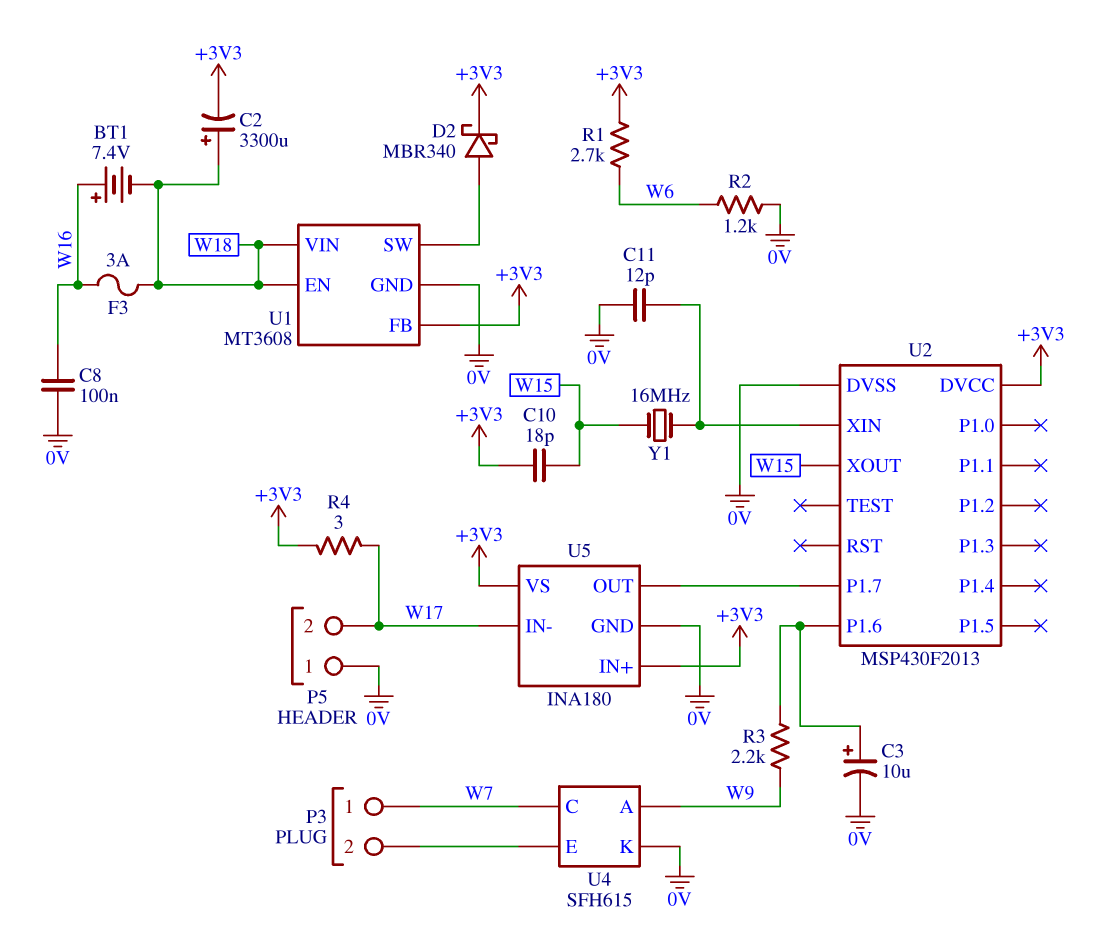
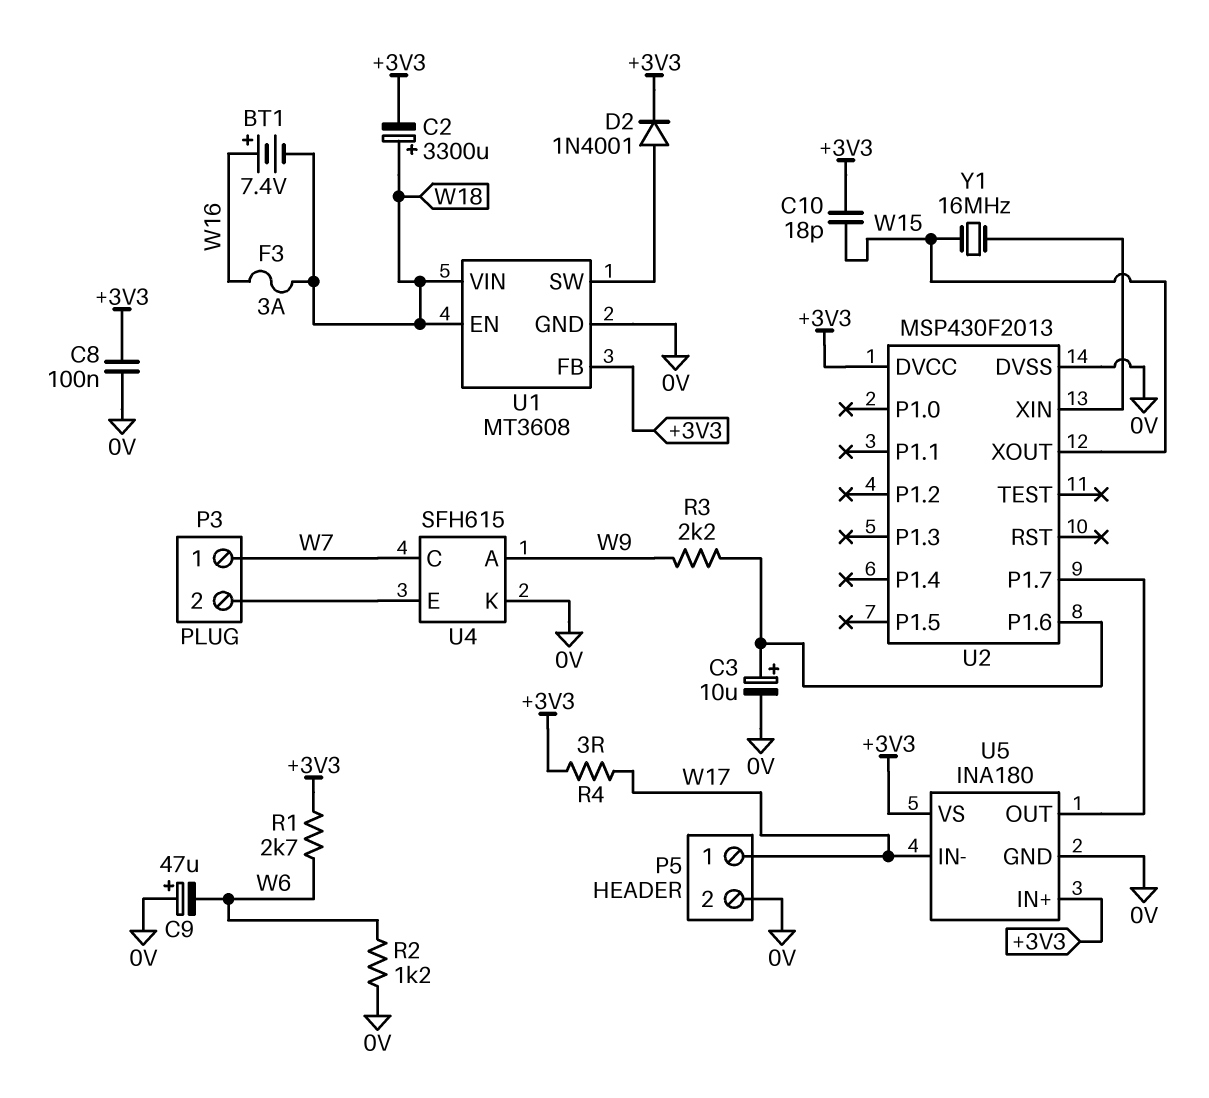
C8: 100nF (0V, W16) -> 100nF (+3V3, 0V)
C9: none -> 47uF (plus 0V, minus W6)
C11: 12pF (0V, U2/XIN) -> none
D2: schottky MBR340 (A U1/SW, K +3V3) -> diode 1N4001 (A U1/SW, K +3V3)
P5 pin 1: 0V -> W17
P5 pin 2: W17 -> 0V

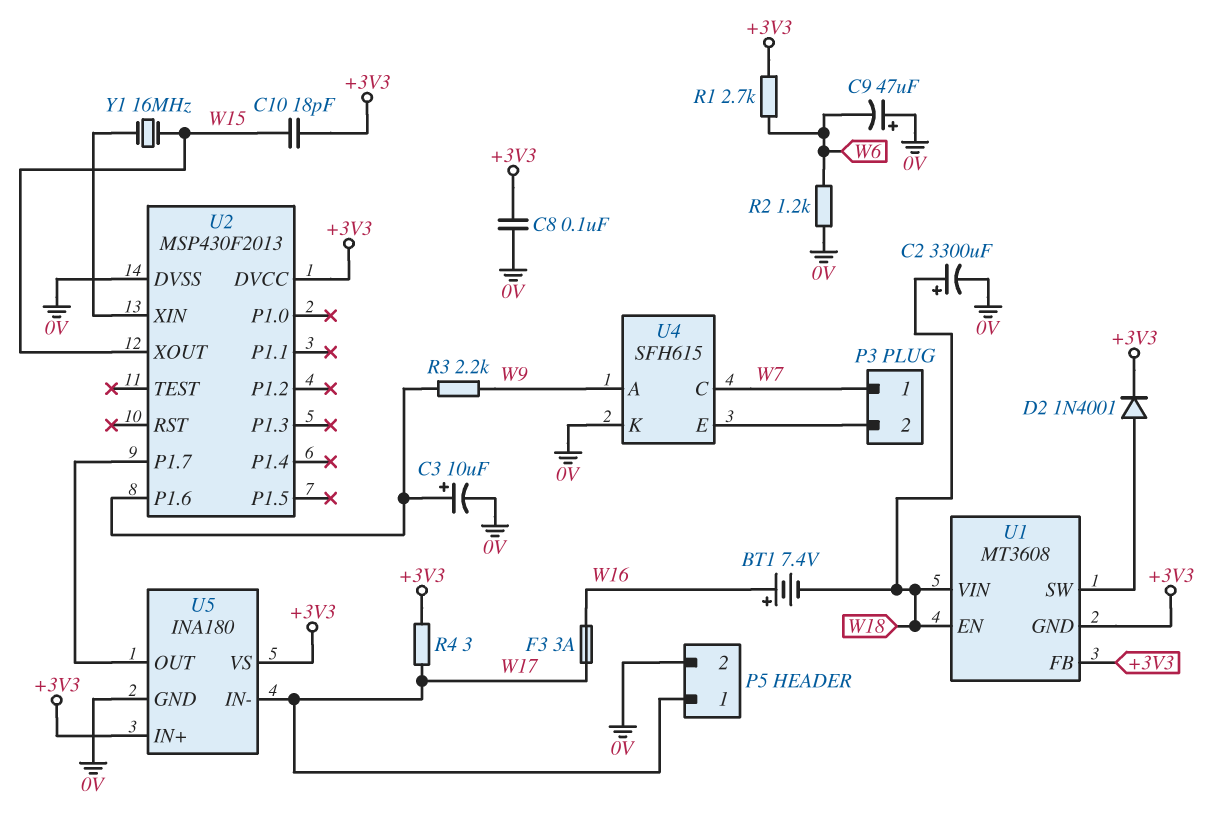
C2: 3300uF (plus W18, minus +3V3) -> 3300uF (plus W18, minus 0V)
F3: 3A (W16, W18) -> 3A (W16, W17)
U1 pin GND: 0V -> +3V3

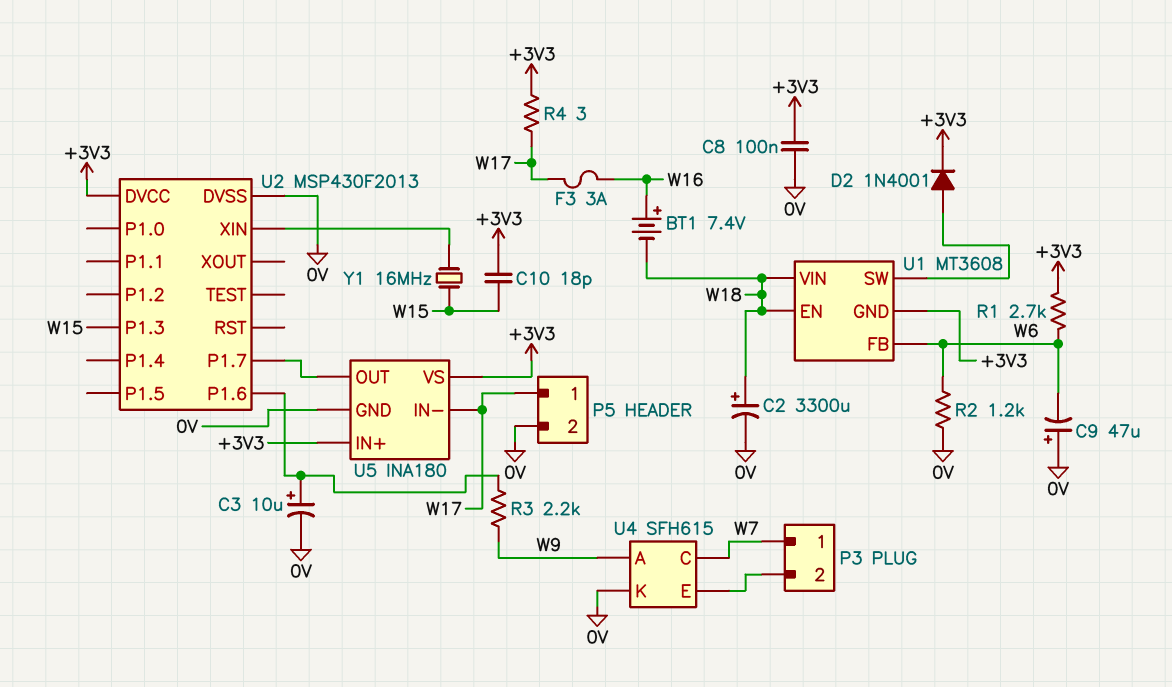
U1 pin FB: +3V3 -> W6
U2 pin P1.3: none -> W15
U2 pin XOUT: W15 -> none

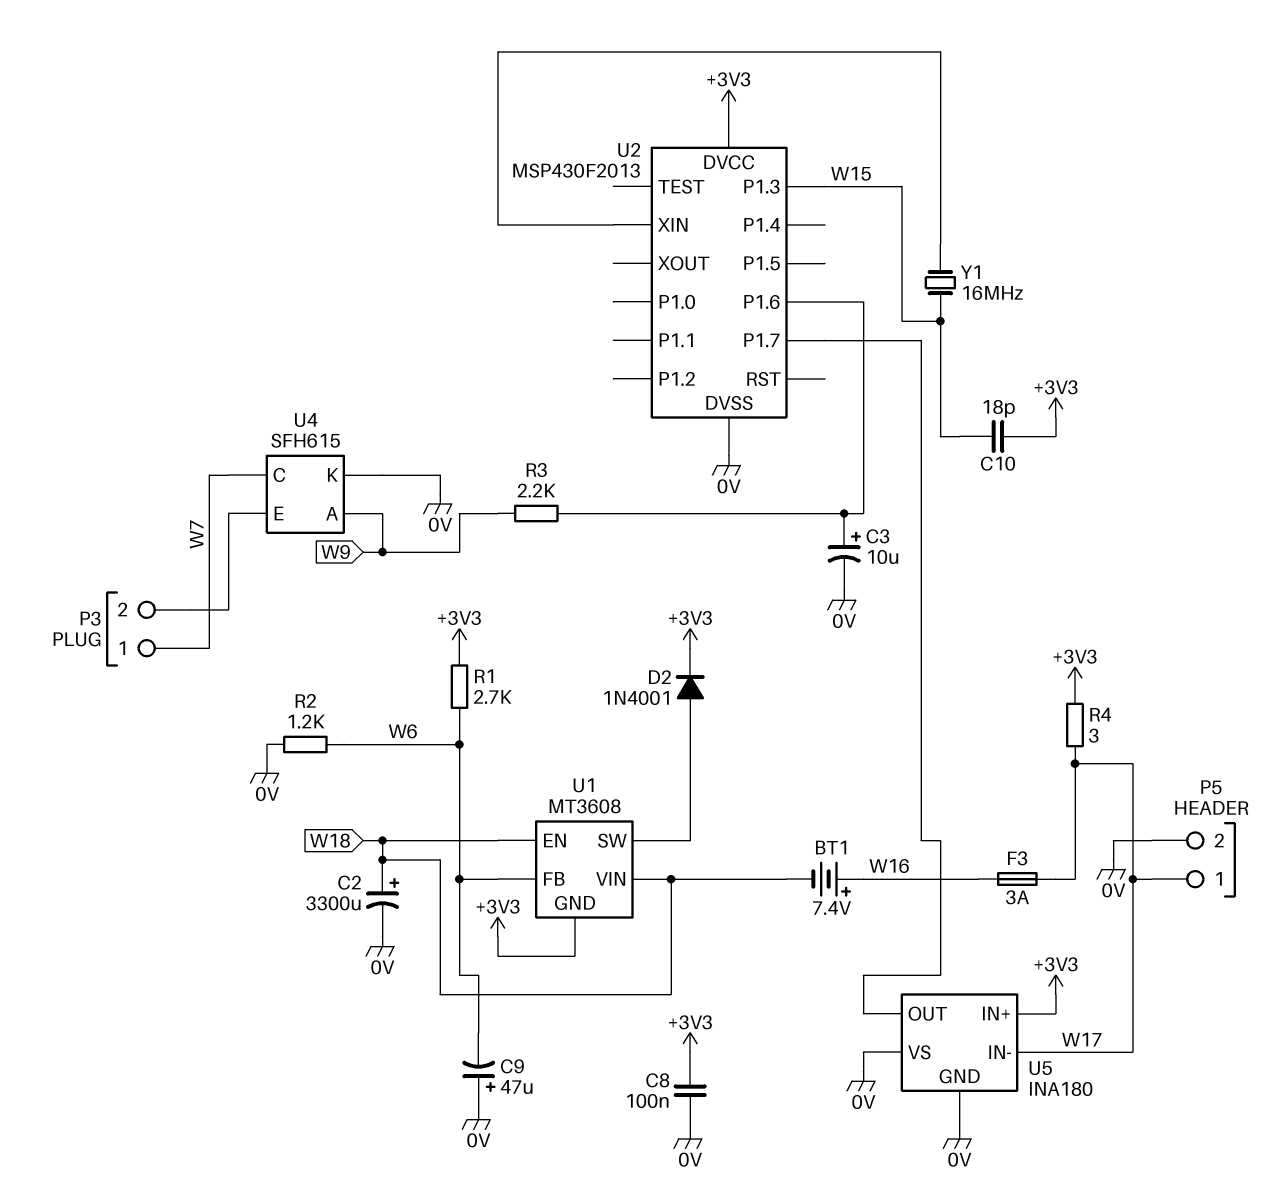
U5 pin VS: +3V3 -> 0V

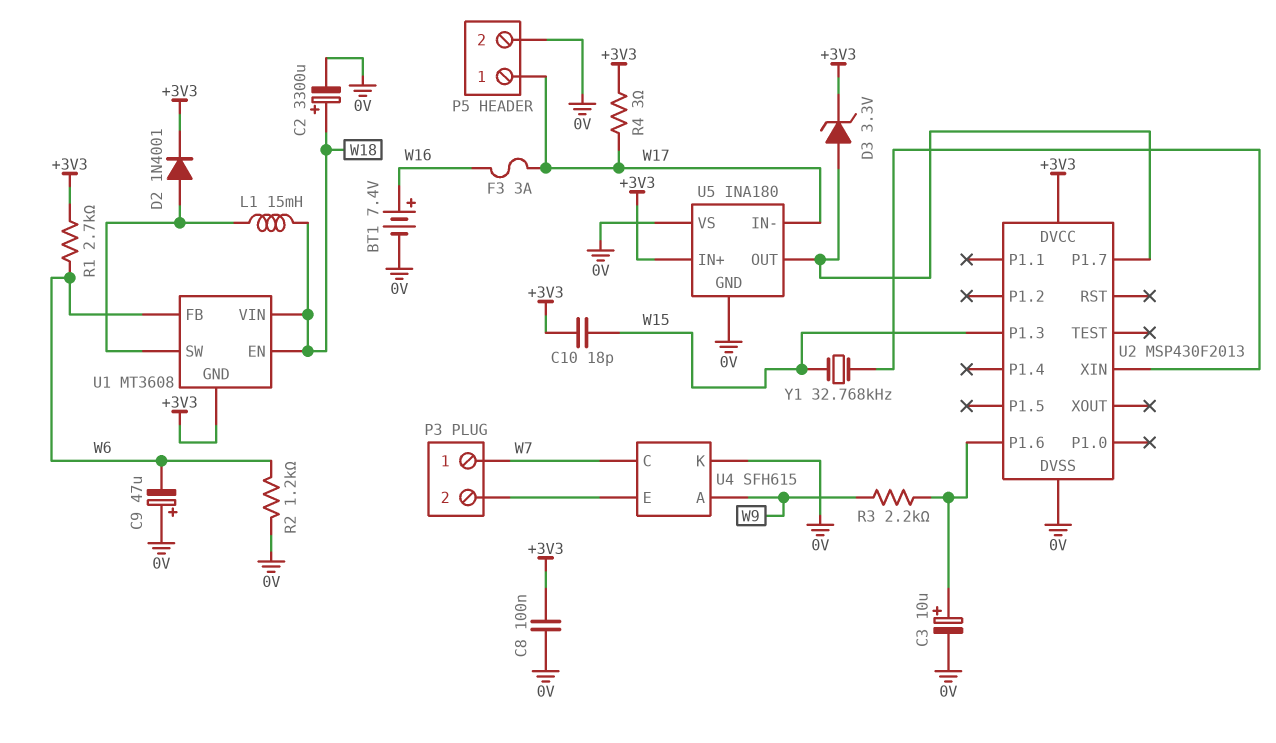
BT1: 7.4V (plus W16, minus W18) -> 7.4V (plus W16, minus 0V)
D3: none -> zener 3.3V (A U2/P1.7, K +3V3)
L1: none -> 15mH (U1/SW, W18)
Y1: 16MHz (U2/XIN, W15) -> 32.768kHz (U2/XIN, W15)

